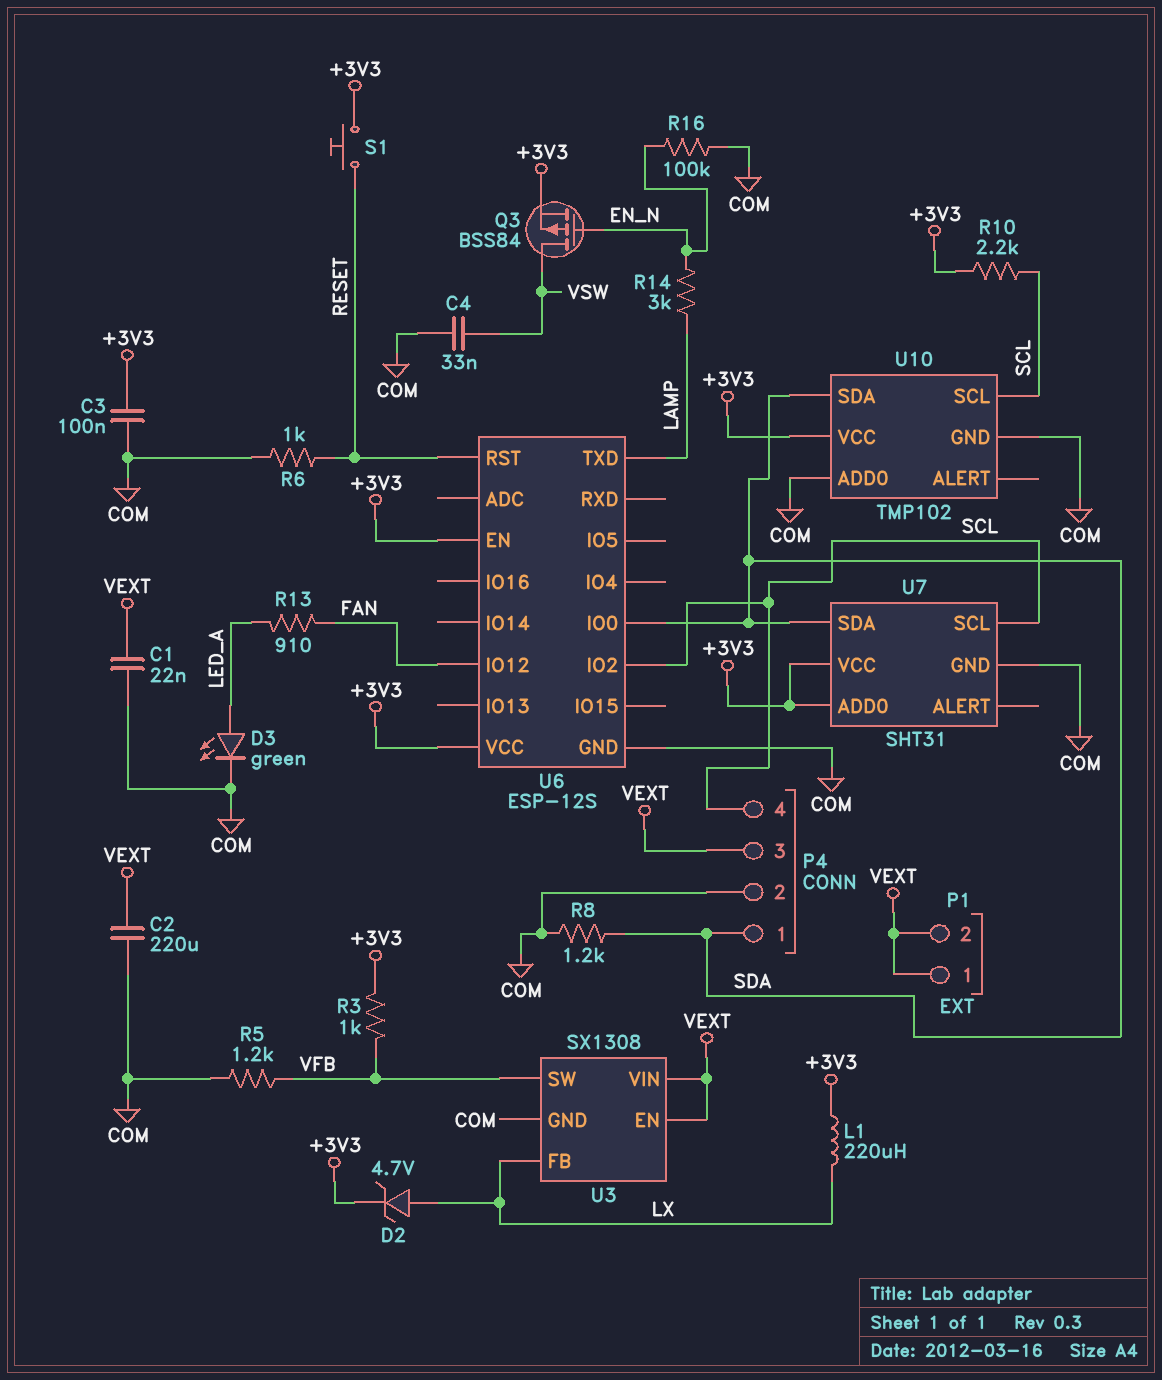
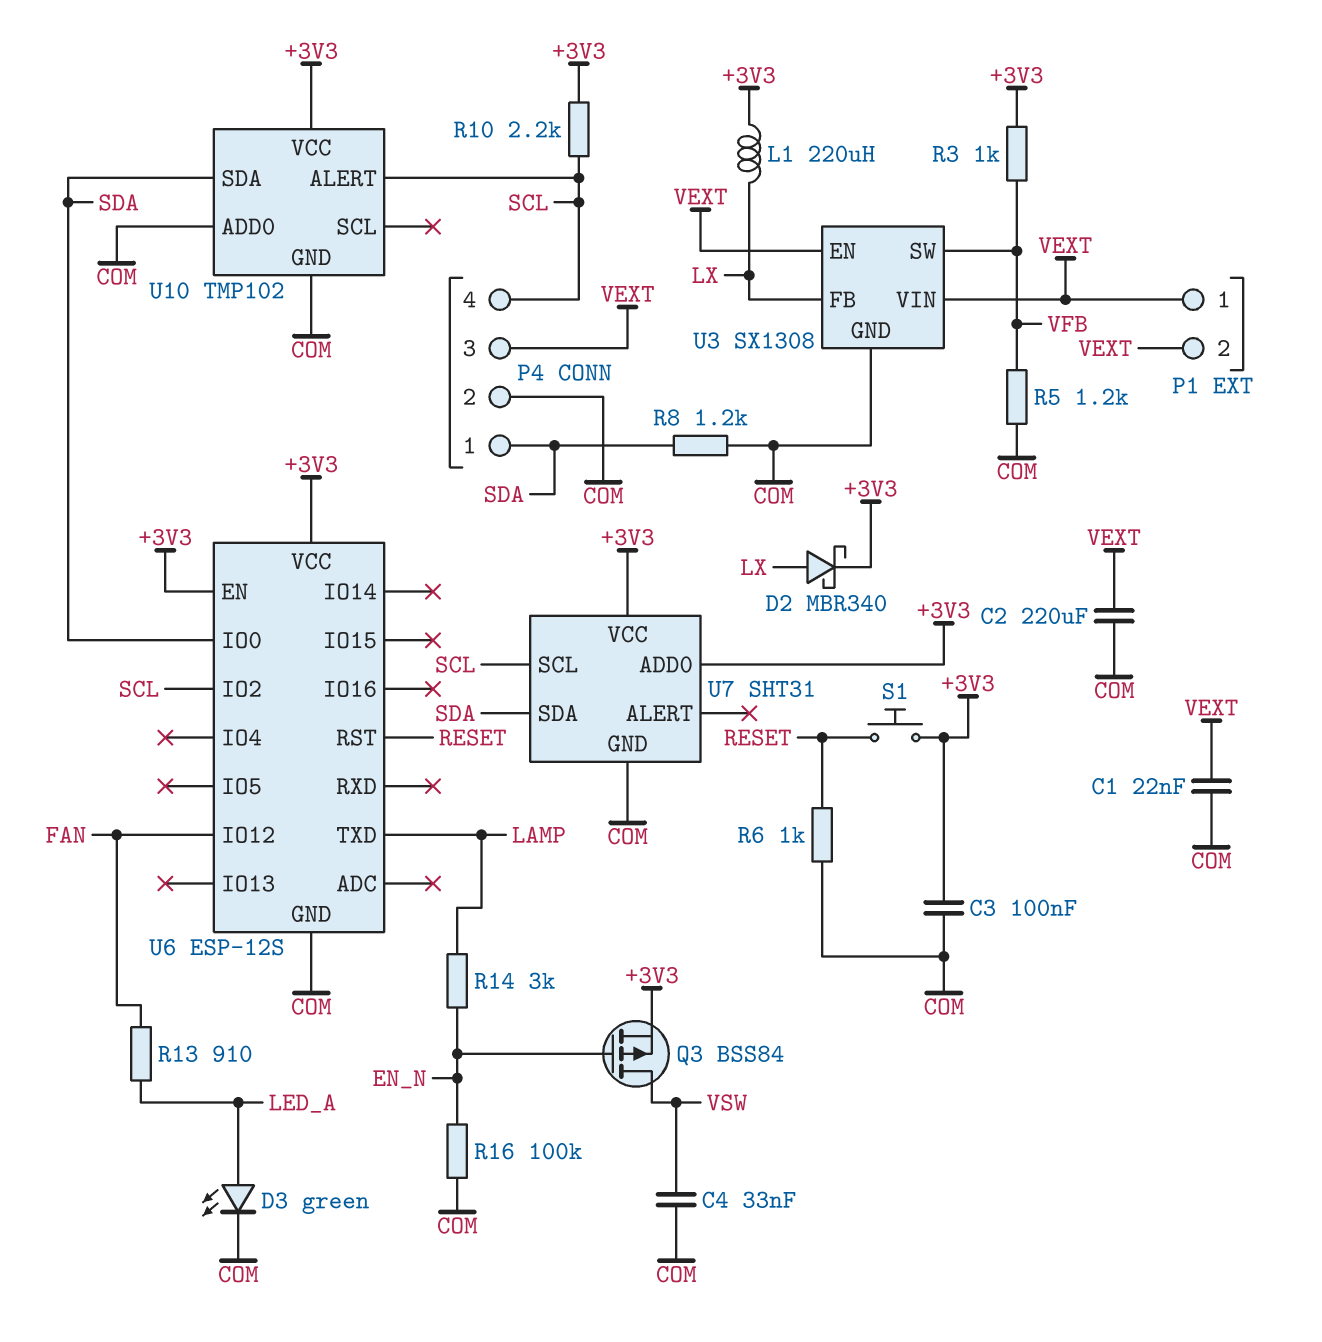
D2: zener 4.7V (A LX, K +3V3) -> schottky MBR340 (A LX, K +3V3)
U10 pin ALERT: none -> SCL
U10 pin SCL: SCL -> none

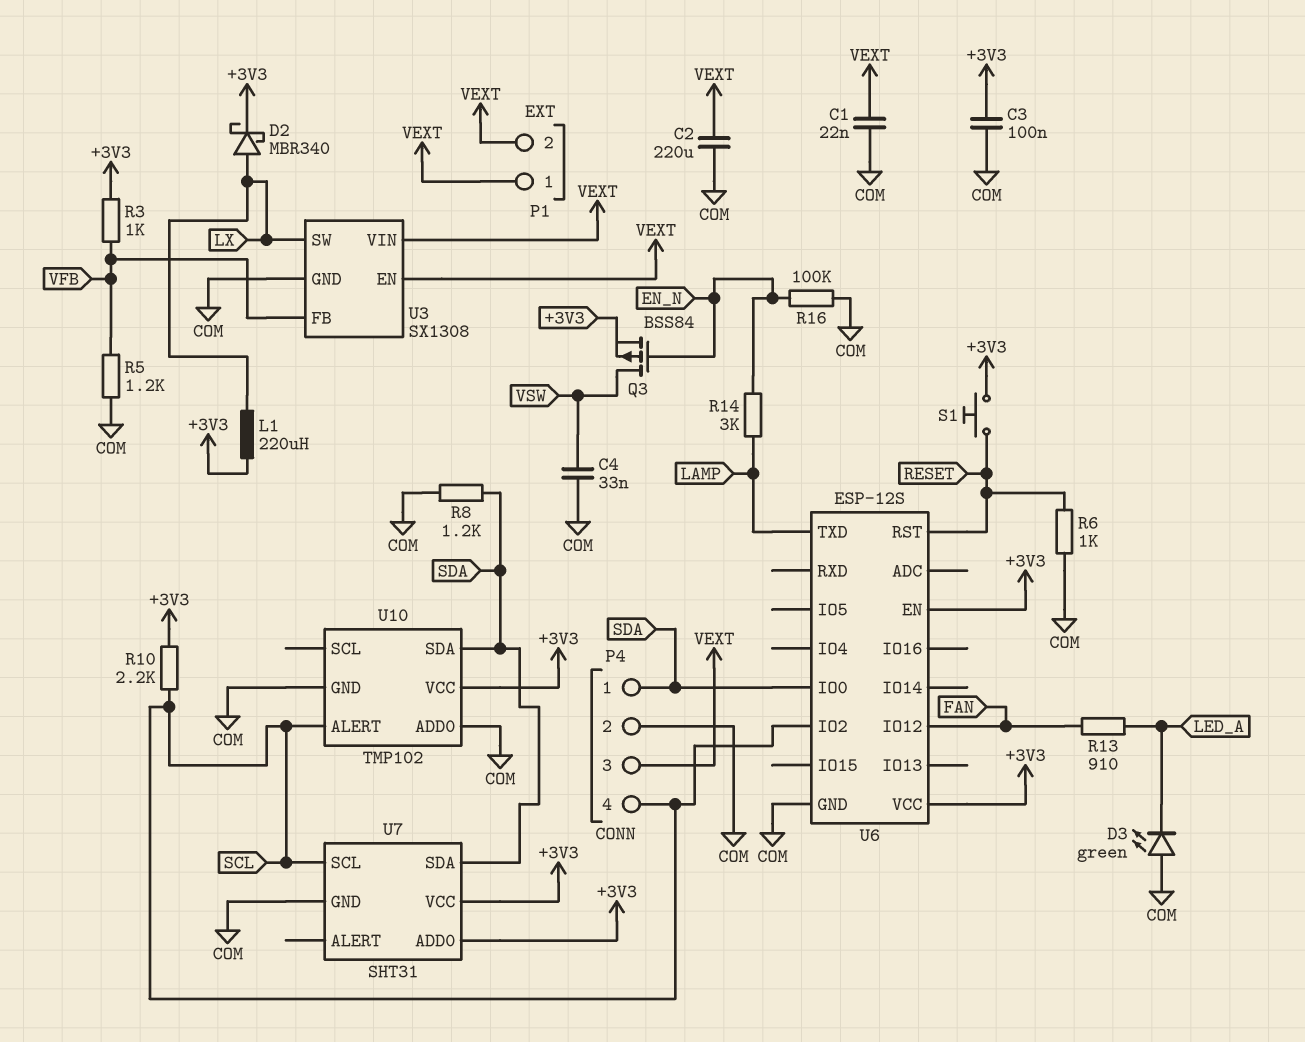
D3: LED green (A LED_A, K COM) -> LED green (A COM, K LED_A)
U3 pin FB: LX -> VFB
U3 pin SW: VFB -> LX

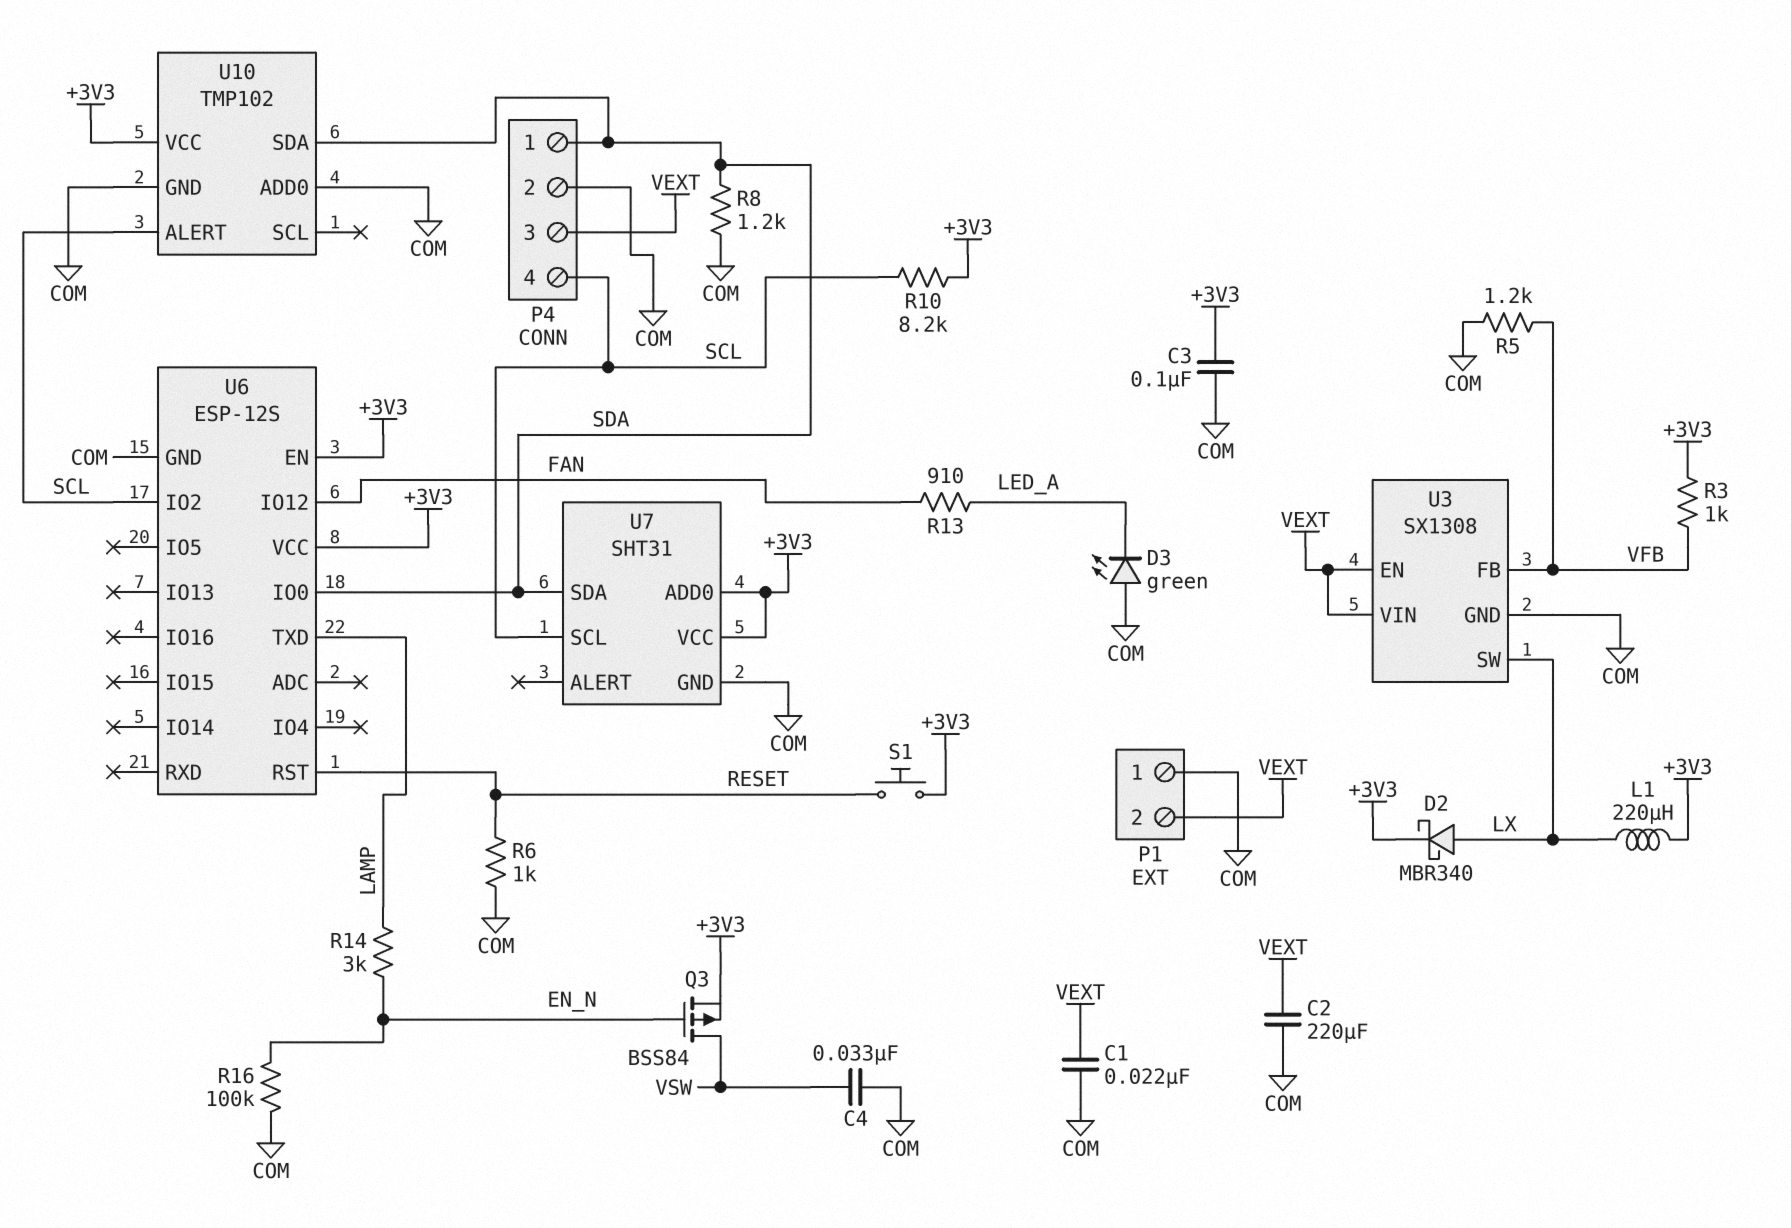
P1 pin 1: VEXT -> COM
R10: 2.2k (+3V3, SCL) -> 8.2k (+3V3, SCL)

